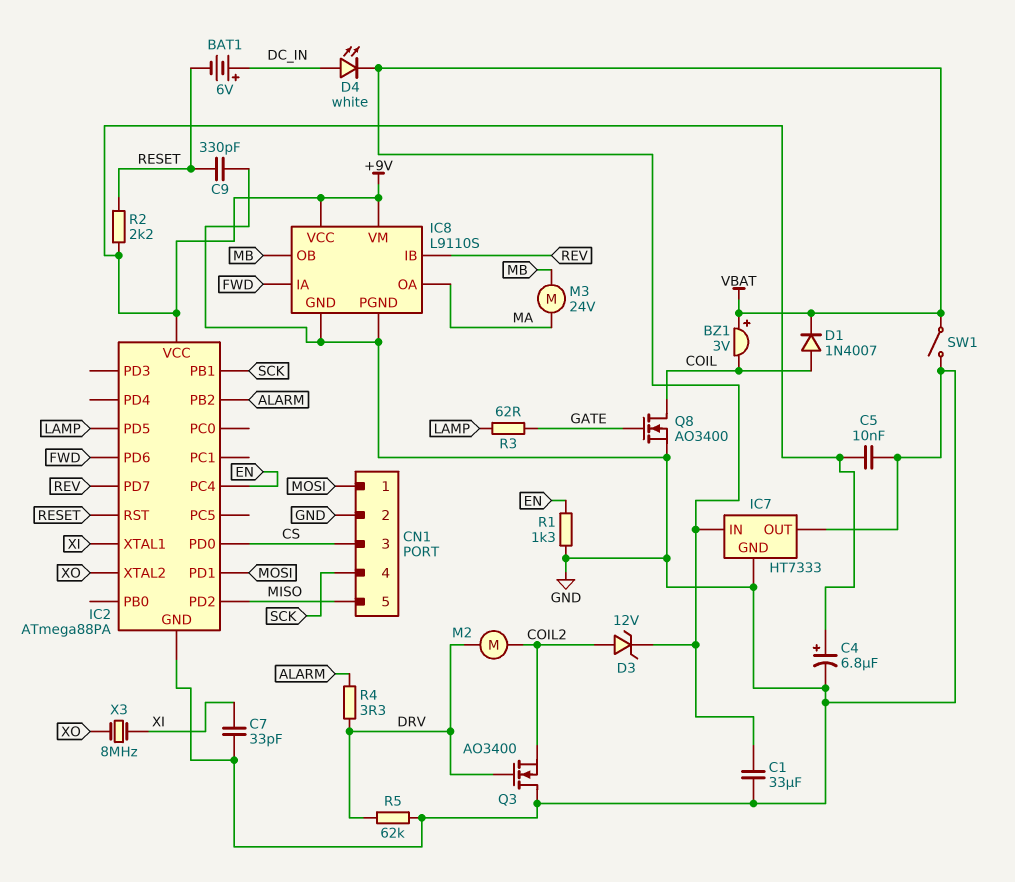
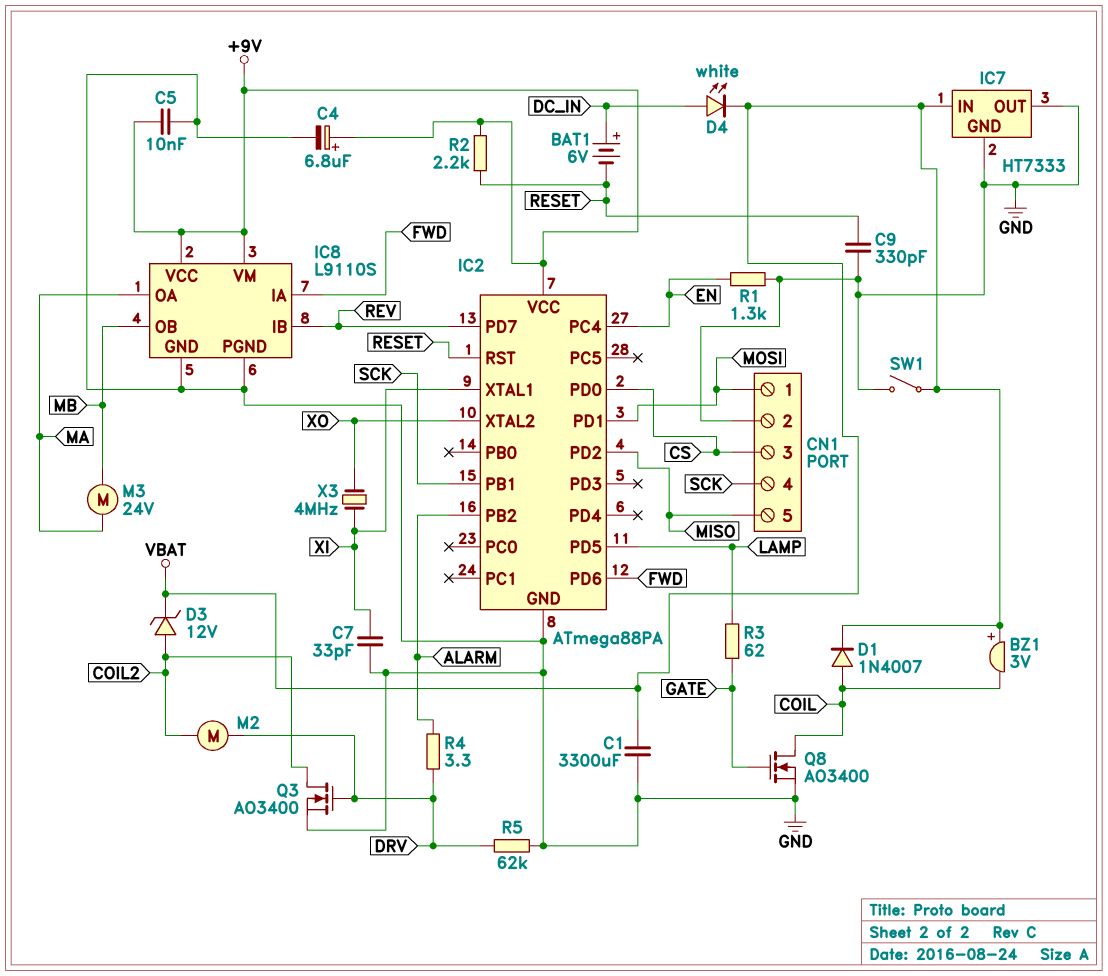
C1: 33uF (GND, VBAT) -> 3300uF (GND, VBAT)
Q3: NMOS AO3400 (G DRV, D GND, S COIL2) -> NMOS AO3400 (G DRV, D COIL2, S GND)
X3: 8MHz (XI, XO) -> 4MHz (XI, XO)

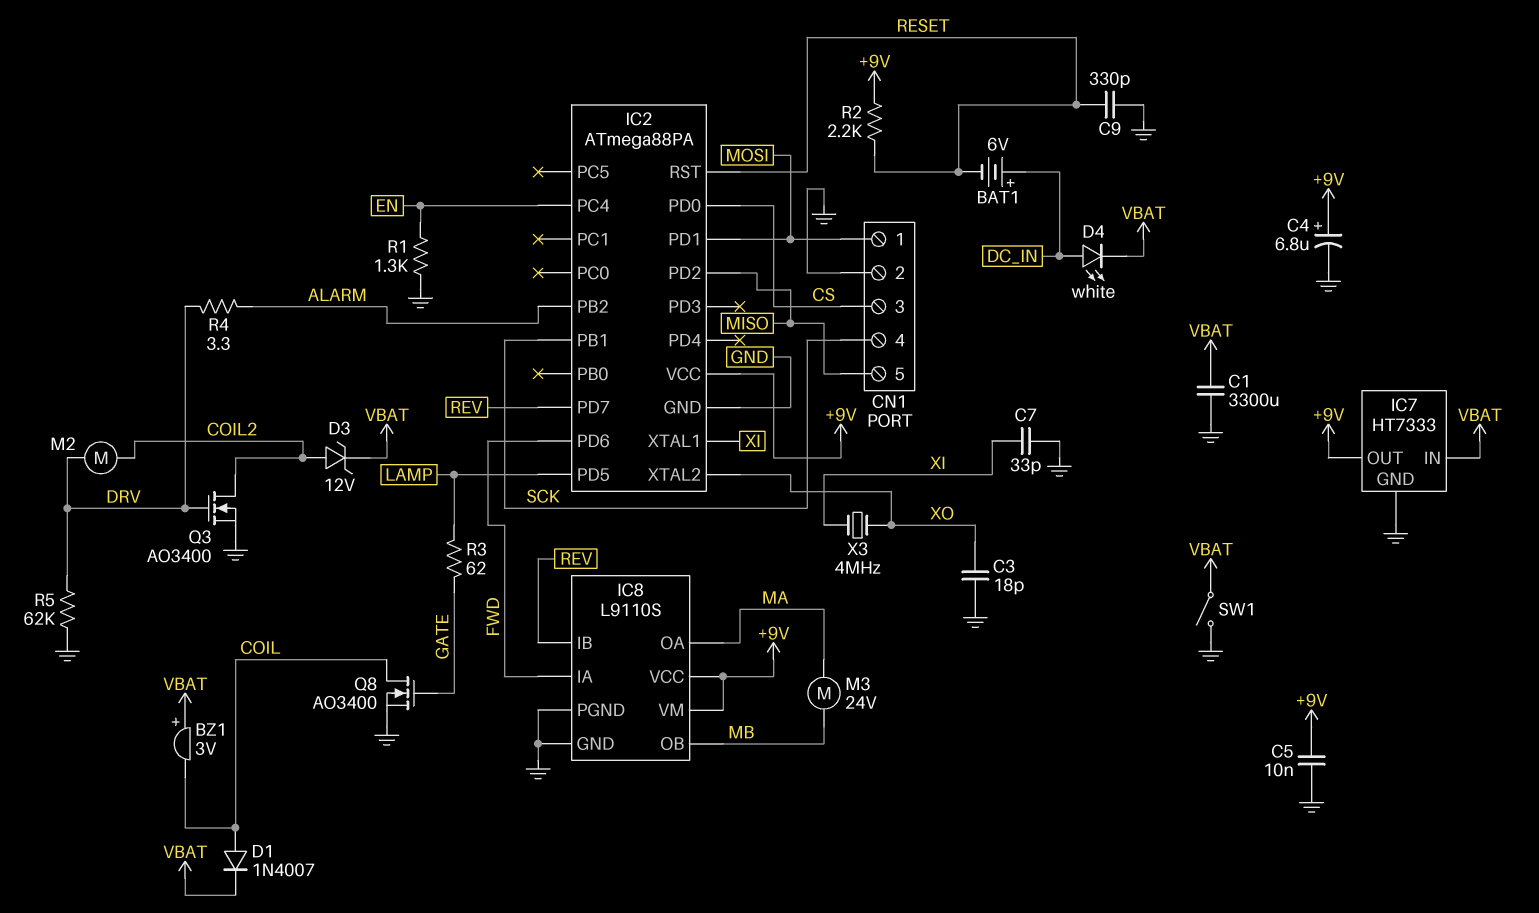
C3: none -> 18pF (GND, XO)
IC7 pin OUT: GND -> +9V

